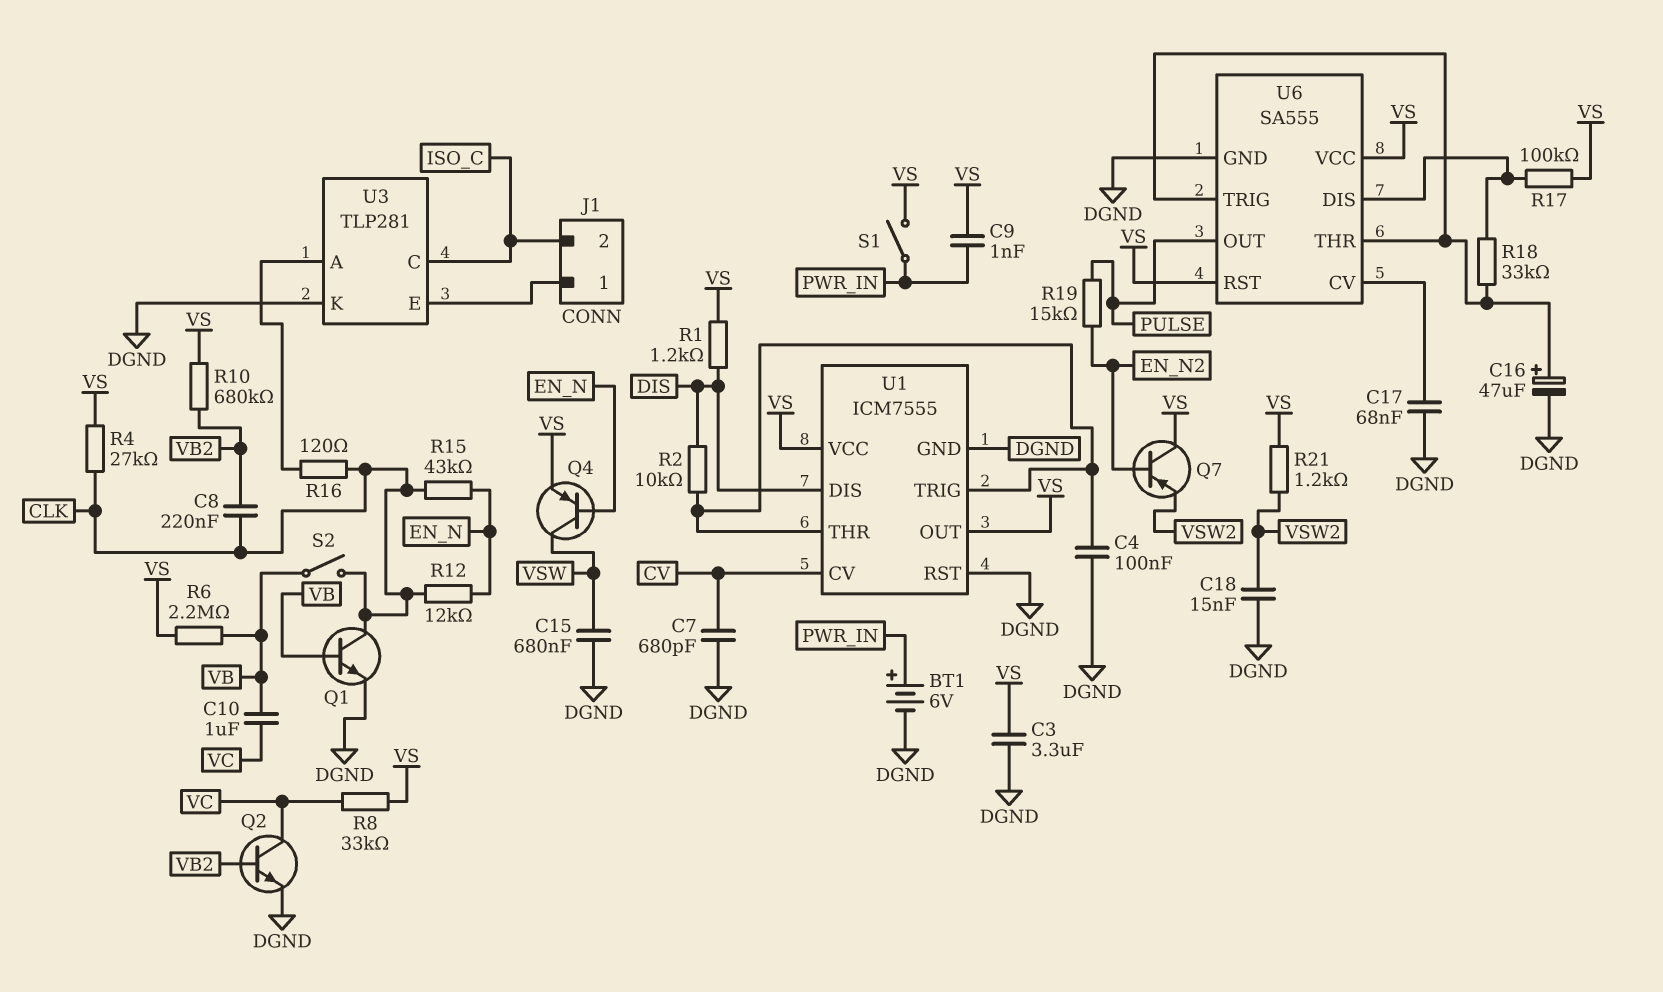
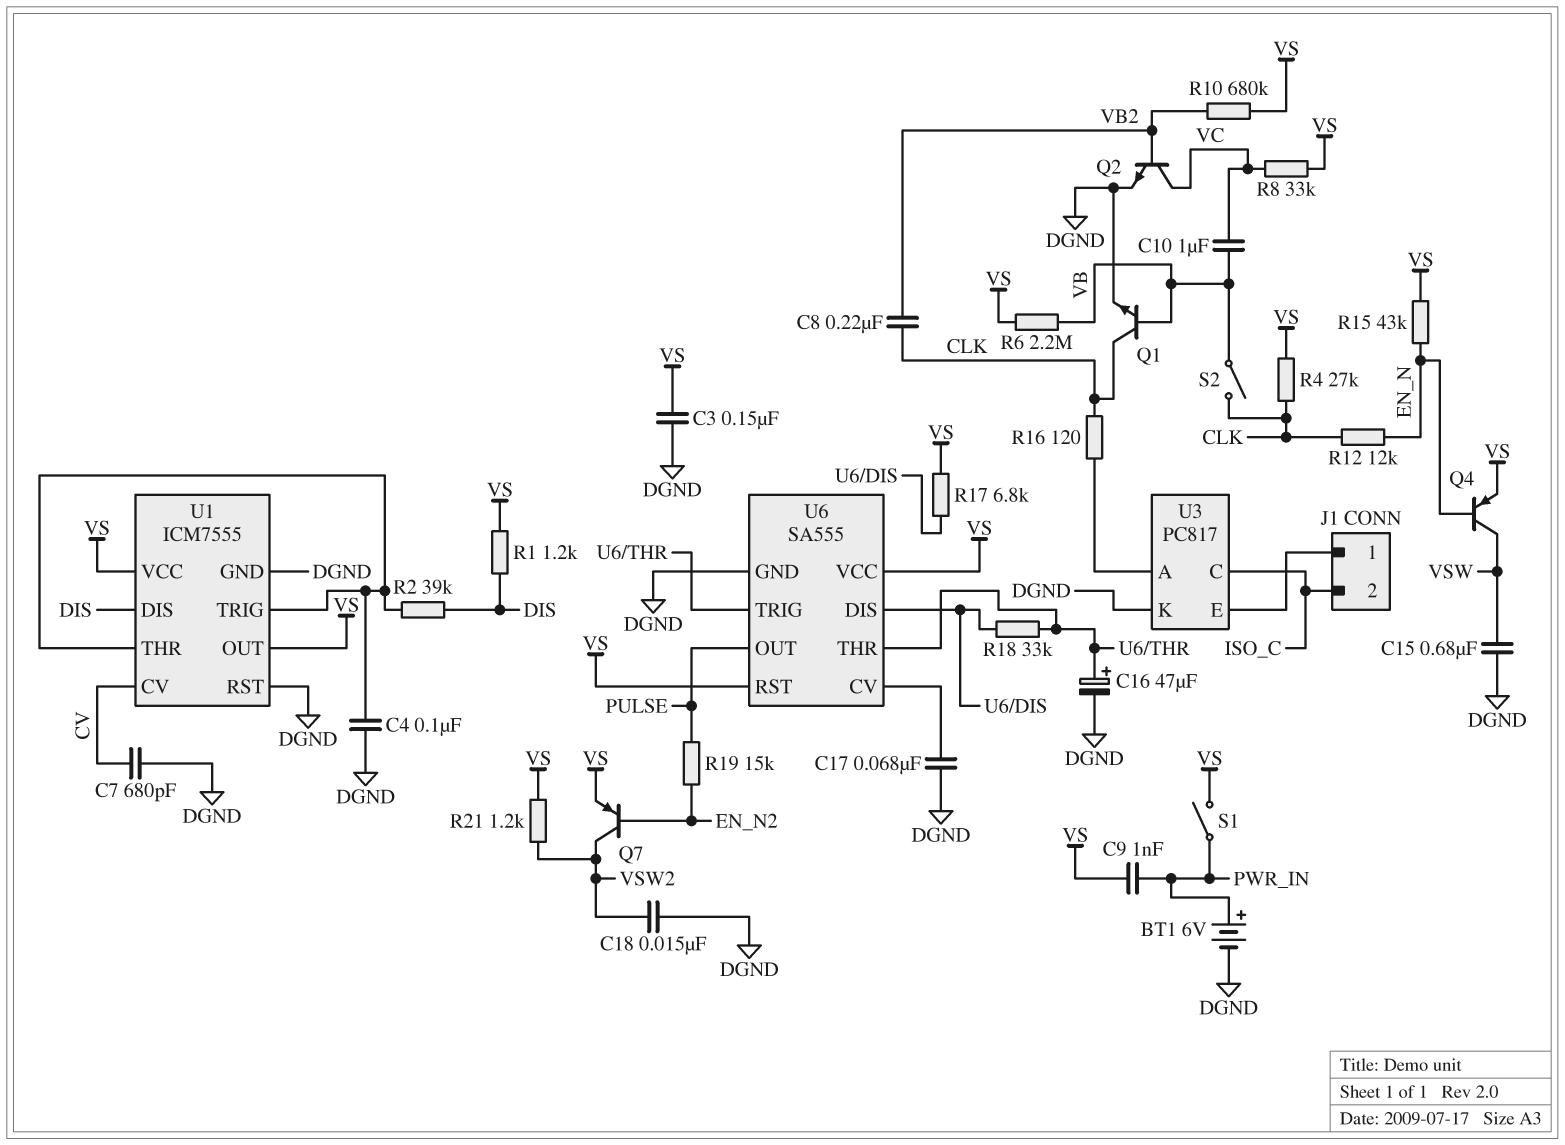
C3: 3.3uF (DGND, VS) -> 150nF (DGND, VS)
Q7: PNP (B EN_N2, C VS, E VSW2) -> PNP (B EN_N2, C VSW2, E VS)
R2: 10k (DIS, U1/THR) -> 39k (DIS, U1/THR)
R15: 43k (CLK, EN_N) -> 43k (EN_N, VS)
R17: 100k (U6/DIS, VS) -> 6.8k (U6/DIS, VS)
U3: TLP281 -> PC817

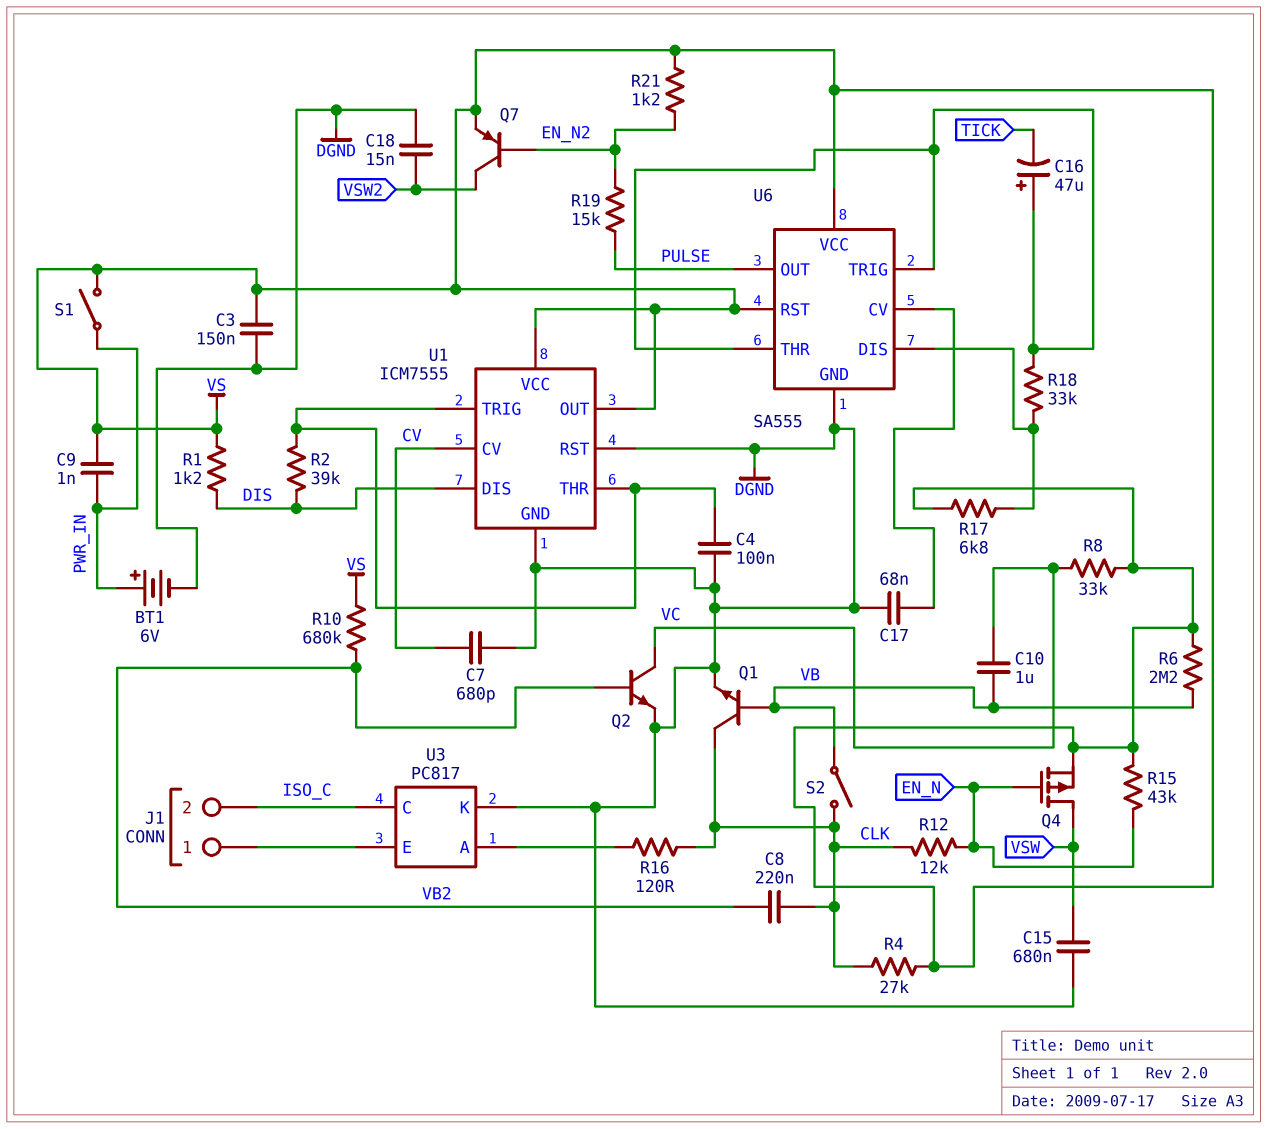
C16: 47uF (plus U6/THR, minus DGND) -> 47uF (plus U6/THR, minus TICK)
Q4: PNP (B EN_N, C VSW, E VS) -> PMOS (G EN_N, D VSW, S VS)
R21: 1.2k (VS, VSW2) -> 1.2k (EN_N2, VS)

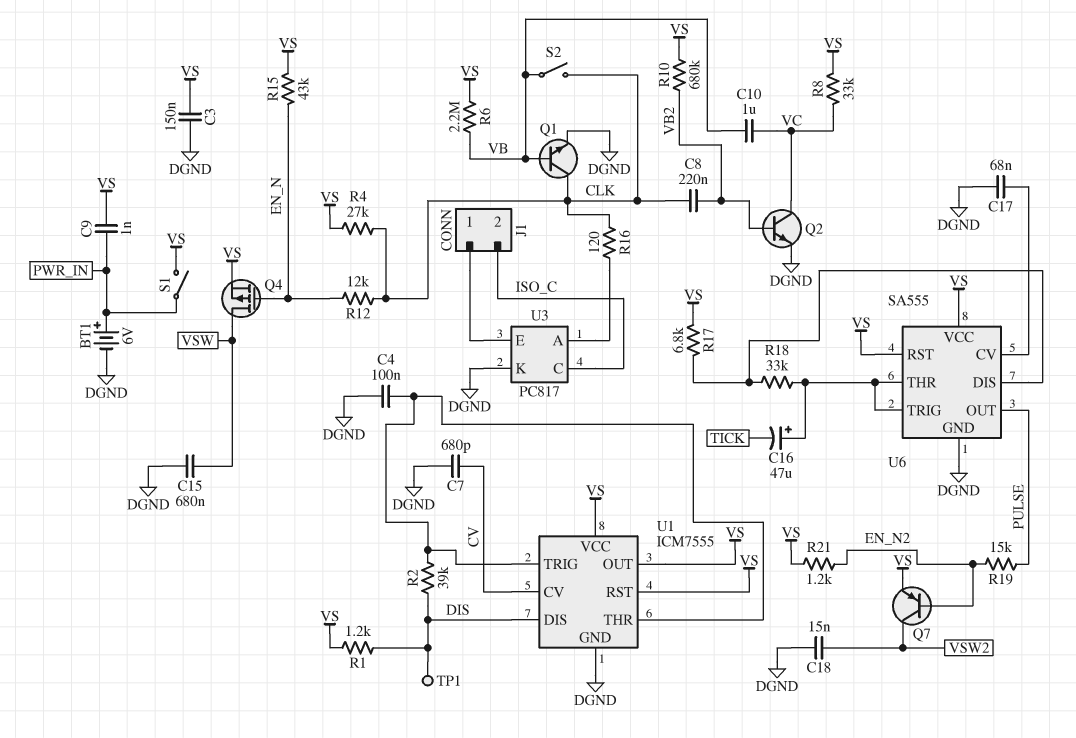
TP1: none -> test point (DIS)
U1 pin RST: DGND -> VS

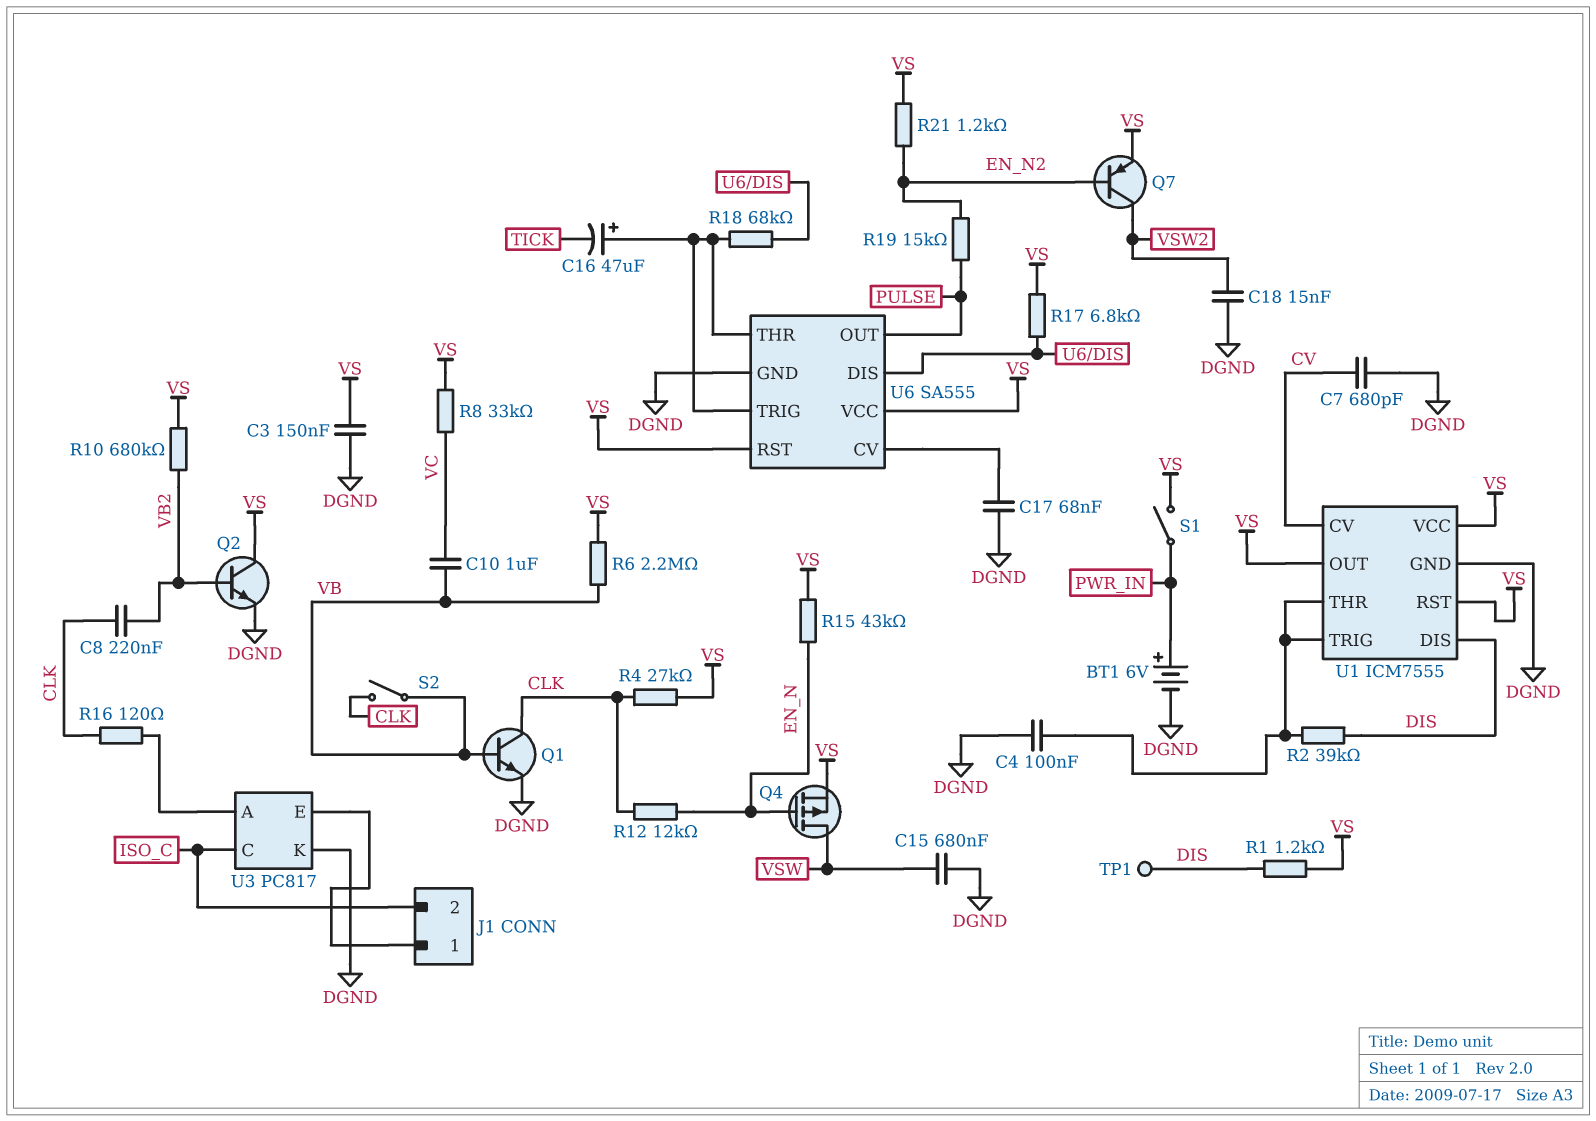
C9: 1nF (PWR_IN, VS) -> none
Q2: NPN (B VB2, C VC, E DGND) -> NPN (B VB2, C VS, E DGND)
R18: 33k (U6/DIS, U6/THR) -> 68k (U6/DIS, U6/THR)

